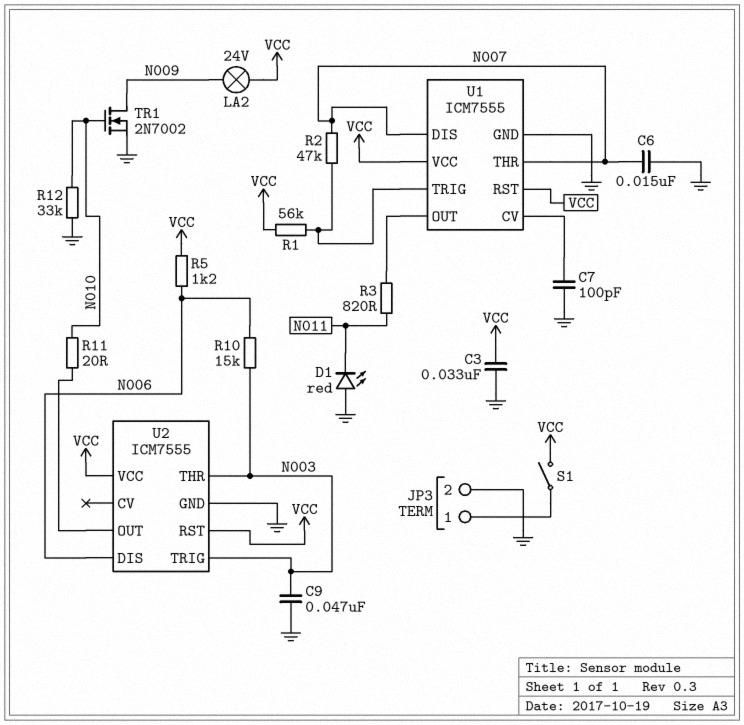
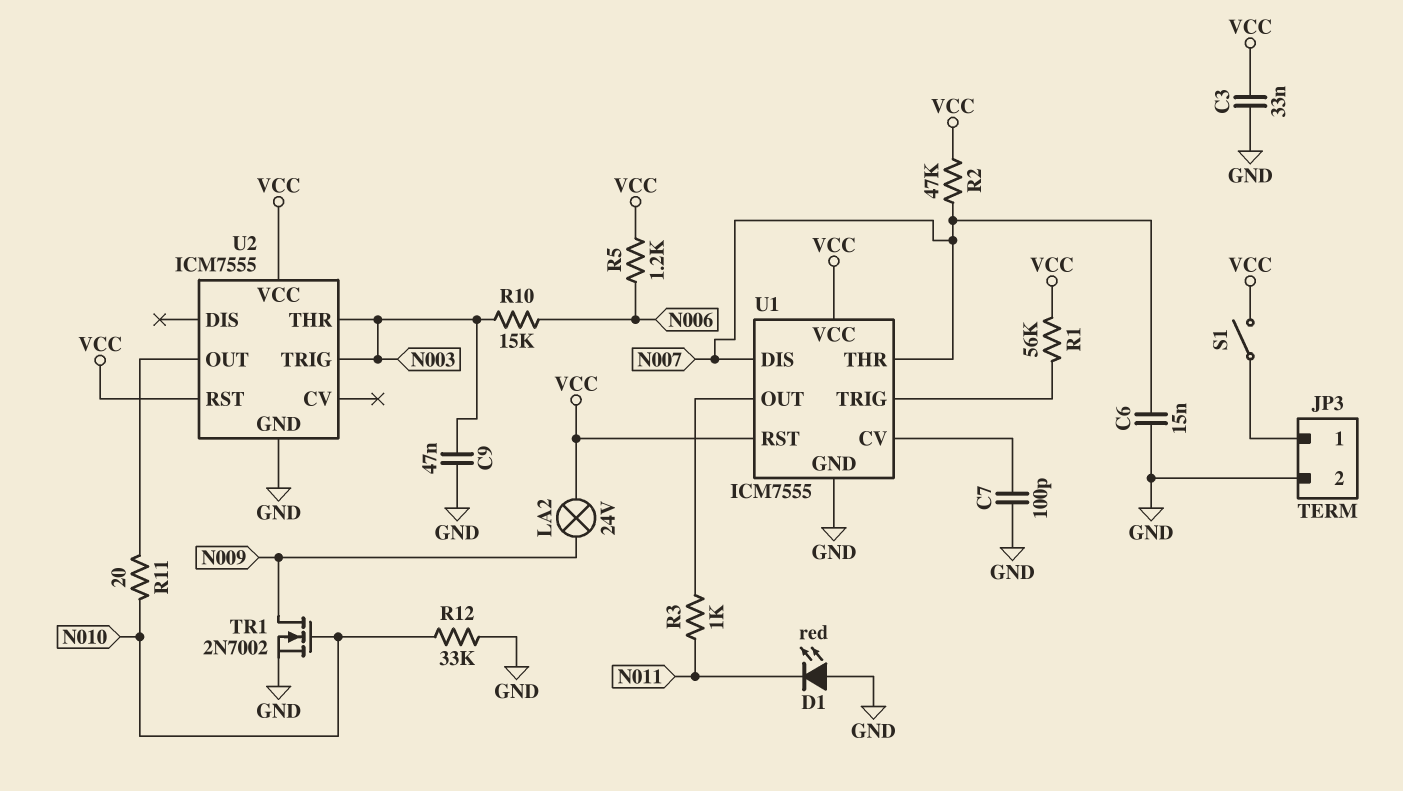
R2: 47k (N007, U1/TRIG) -> 47k (N007, VCC)
R3: 820 (N011, U1/OUT) -> 1k (N011, U1/OUT)
U2 pin DIS: N006 -> none

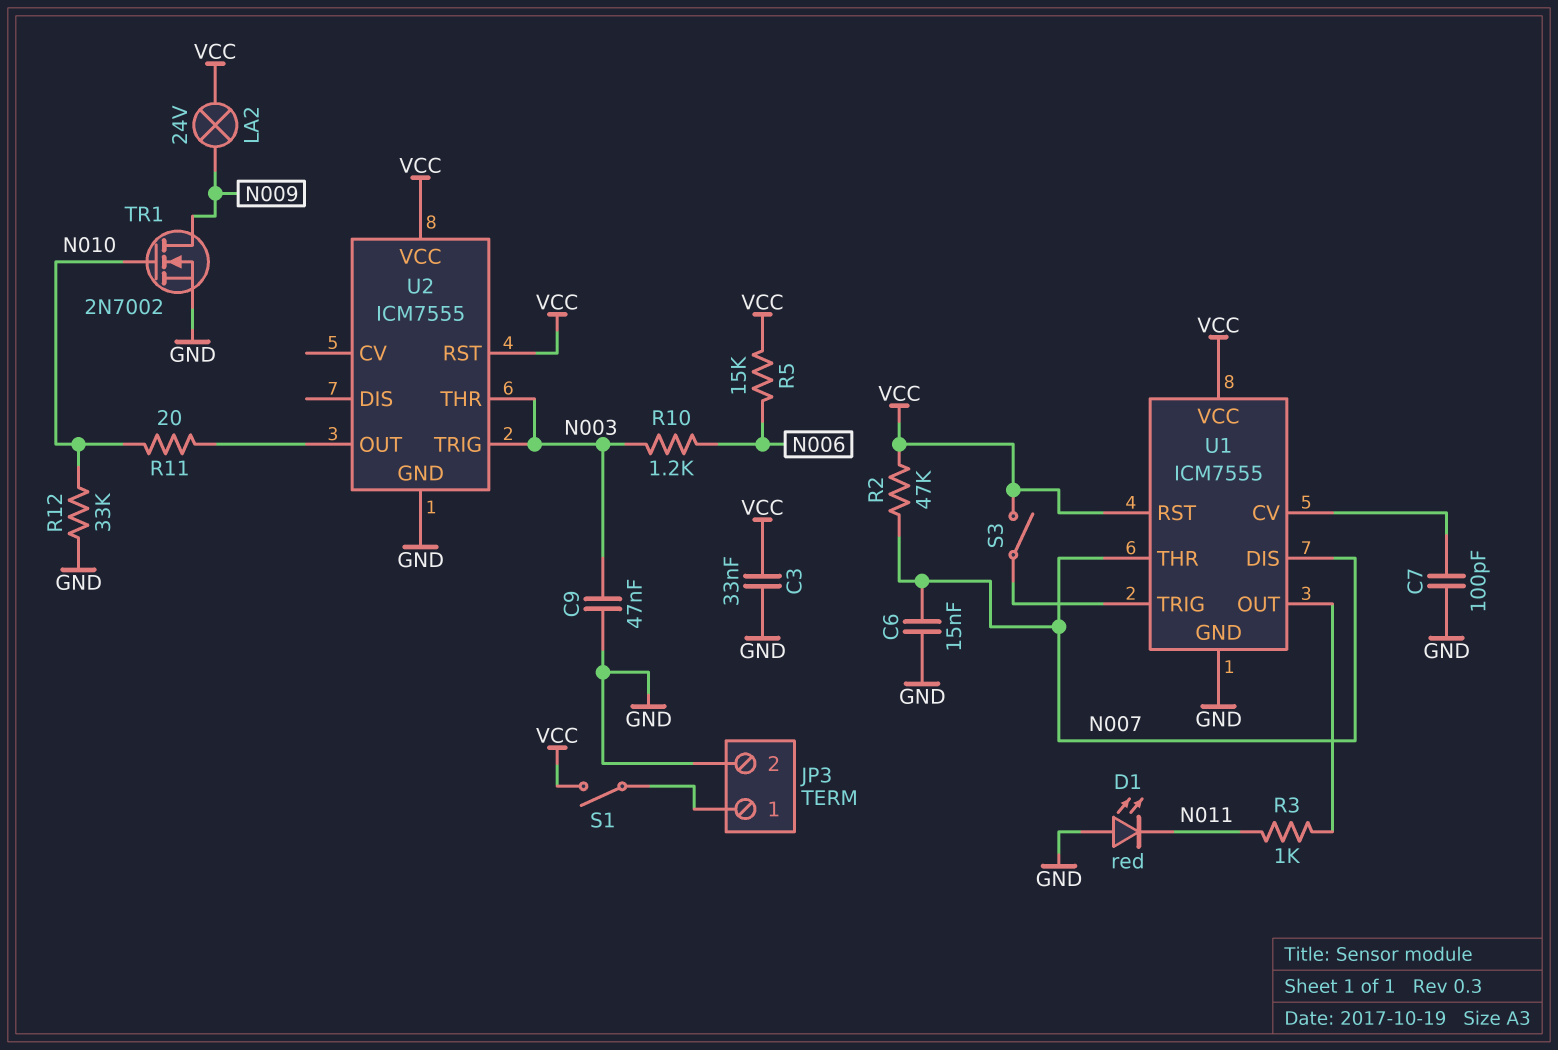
R1: 56k (U1/TRIG, VCC) -> none
R5: 1.2k (N006, VCC) -> 15k (N006, VCC)
R10: 15k (N003, N006) -> 1.2k (N003, N006)
S3: none -> switch (U1/TRIG, VCC)

